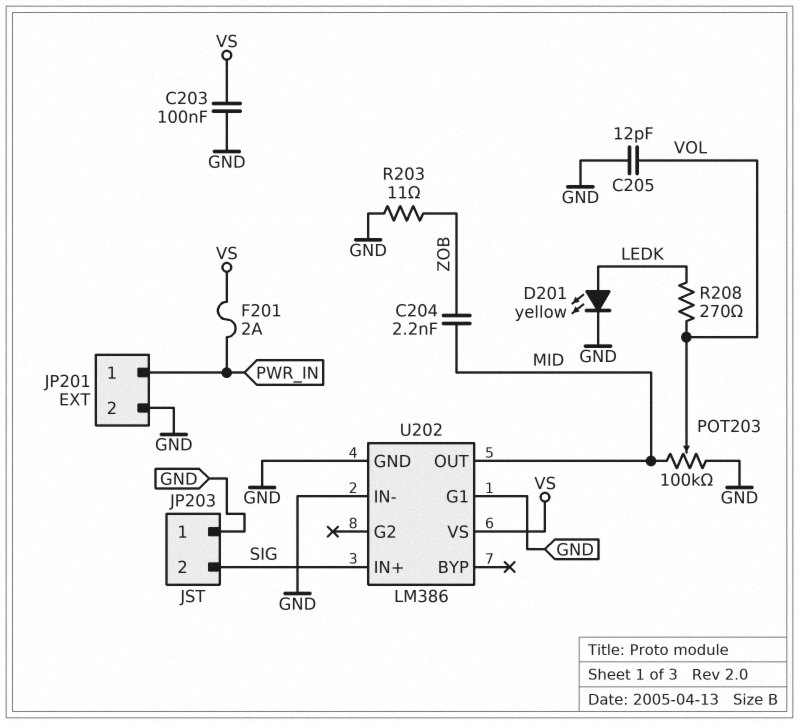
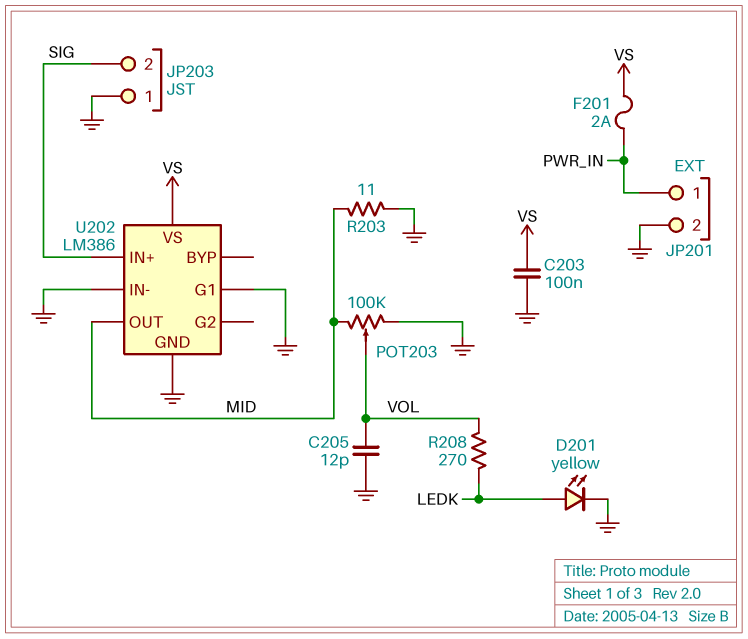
C204: 2.2nF (MID, ZOB) -> none
R203: 11 (GND, ZOB) -> 11 (GND, MID)

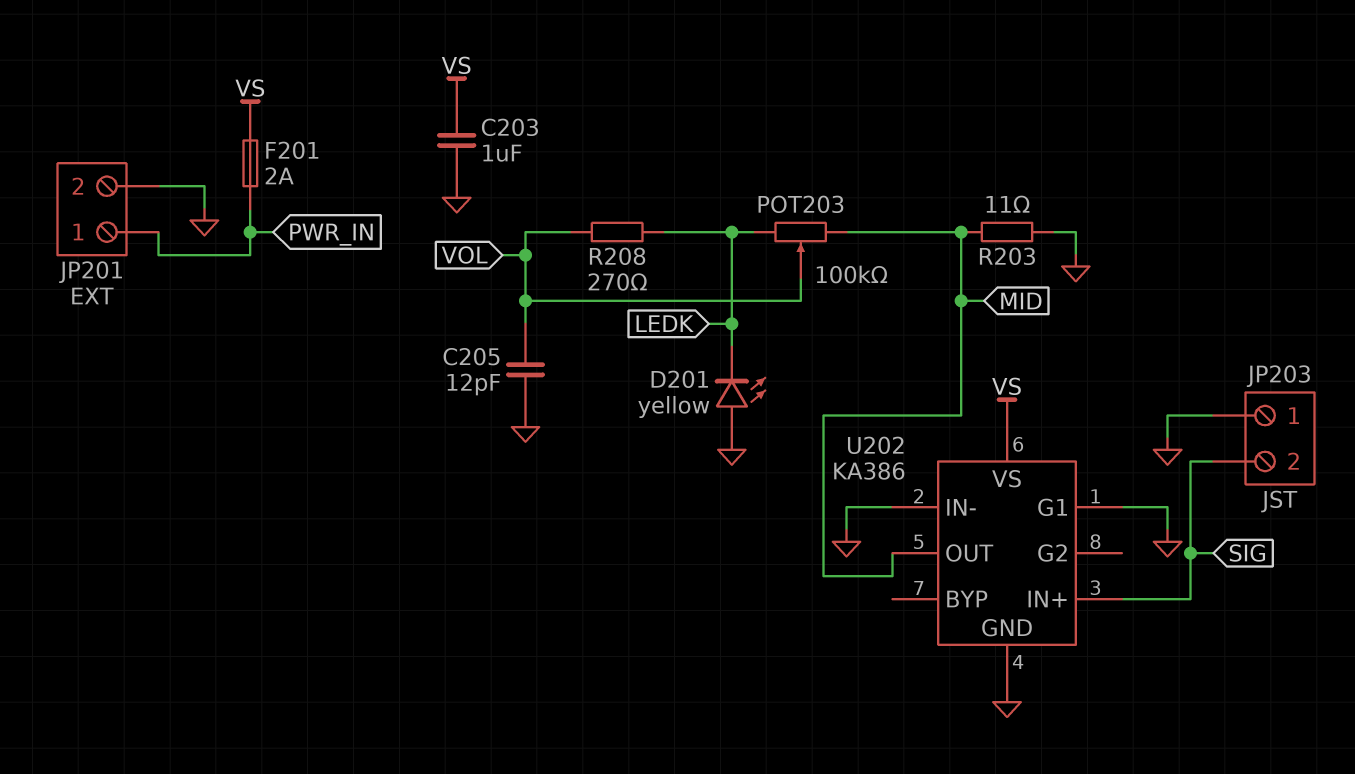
C203: 100nF (GND, VS) -> 1uF (GND, VS)
D201: LED yellow (A LEDK, K GND) -> LED yellow (A GND, K LEDK)
POT203: 100k (GND, MID, wiper VOL) -> 100k (LEDK, MID, wiper VOL)
U202: LM386 -> KA386

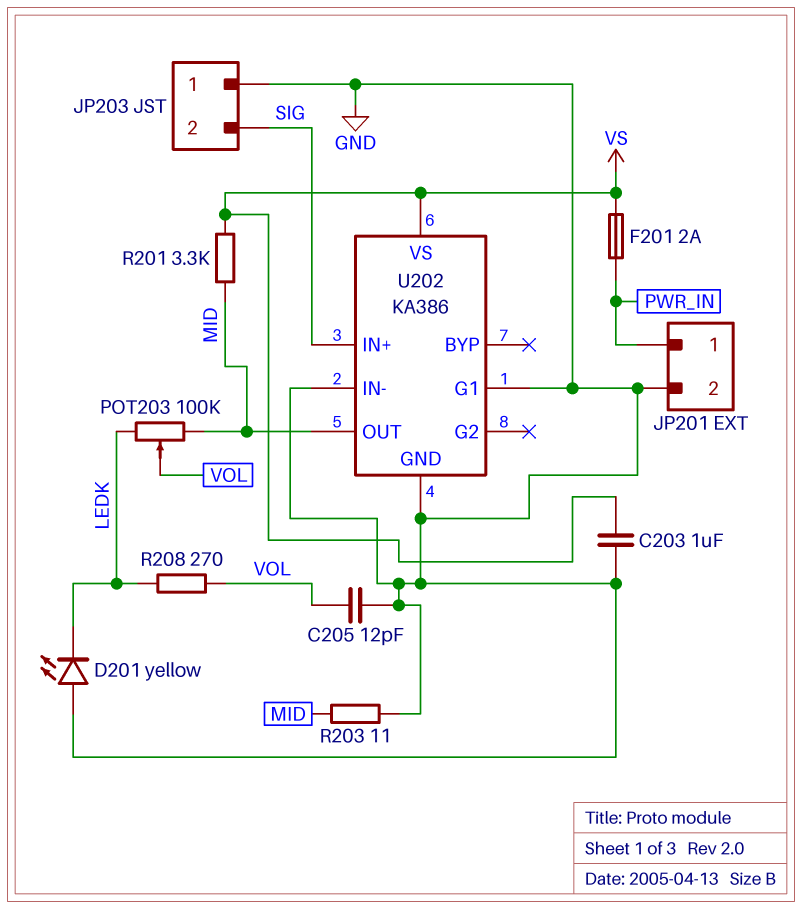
R201: none -> 3.3k (MID, VS)

